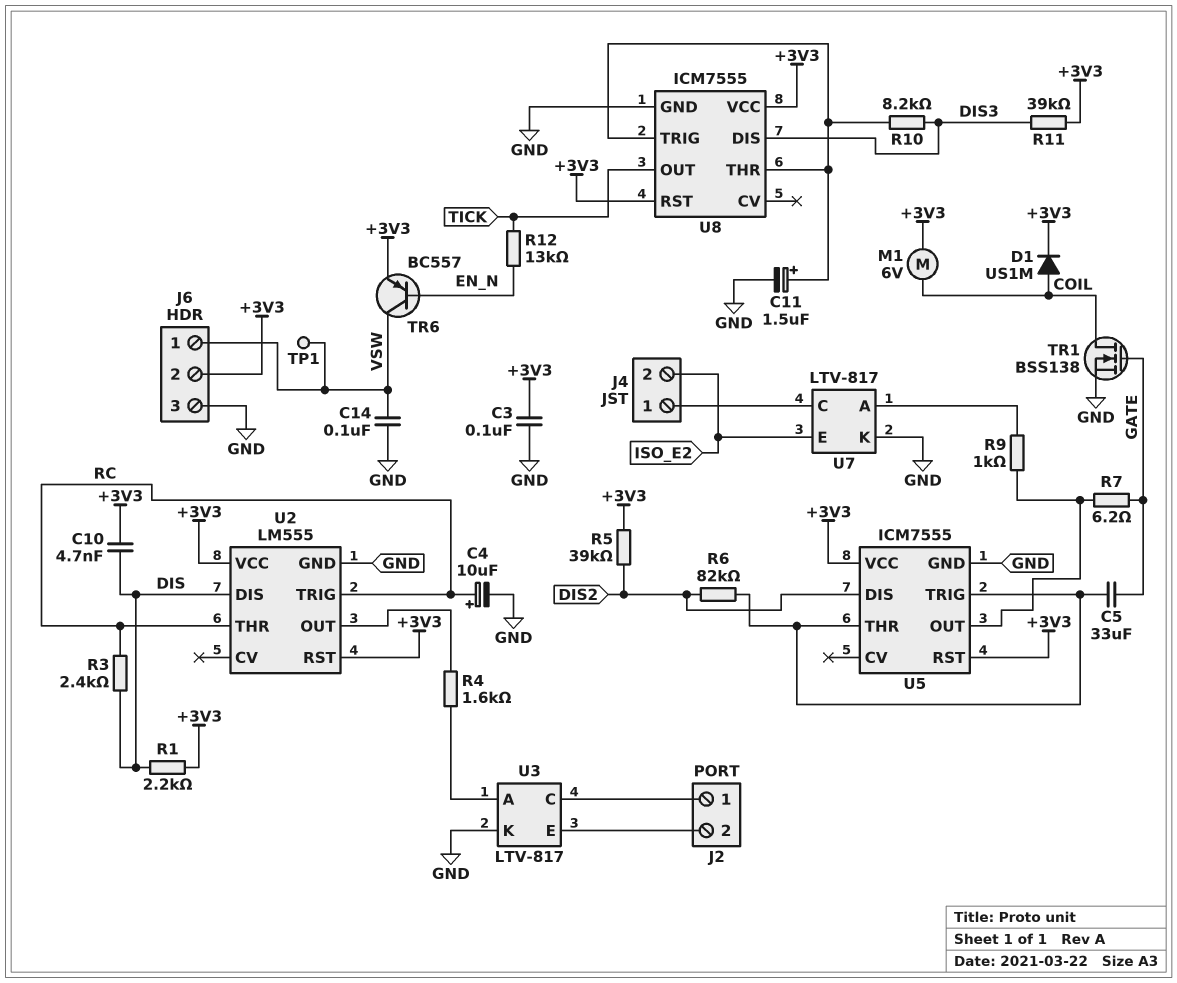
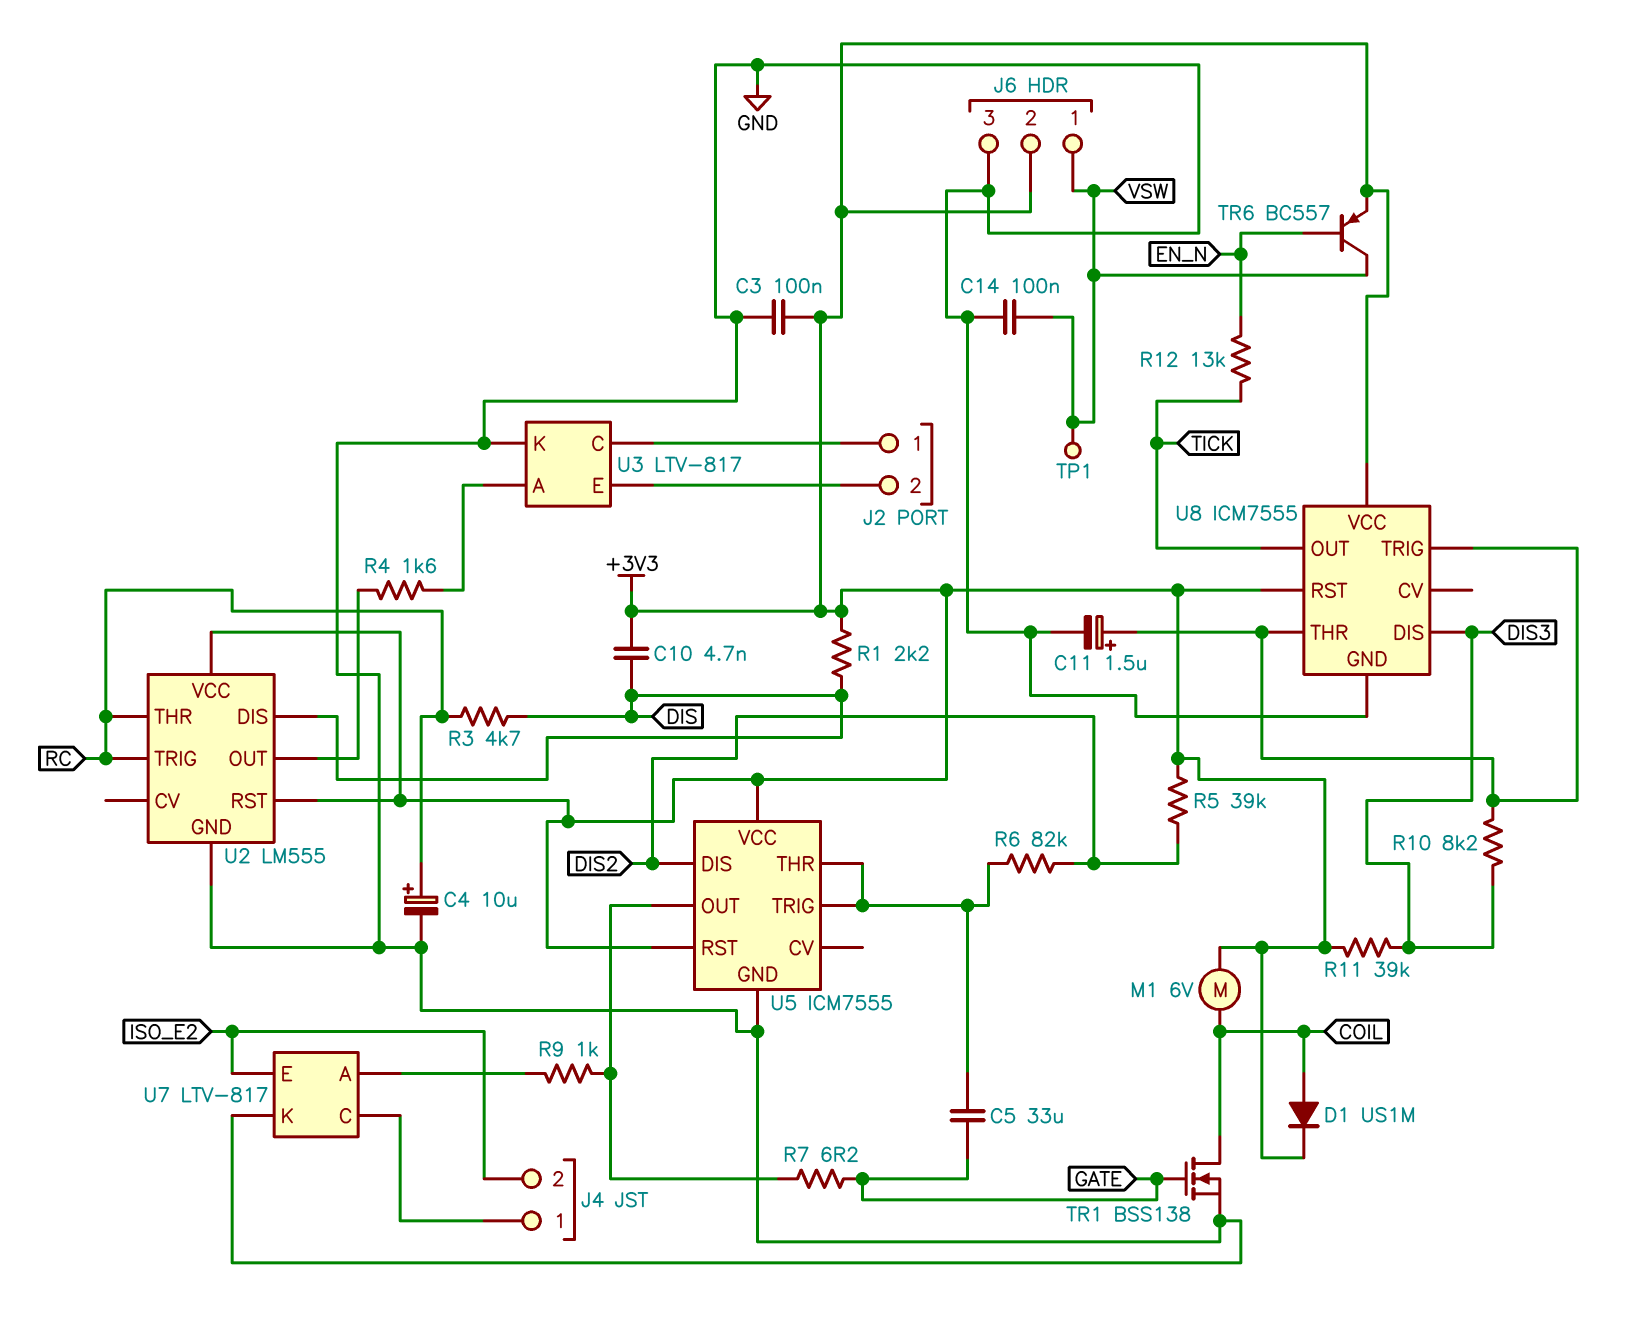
R3: 2.4k (DIS, RC) -> 4.7k (DIS, RC)

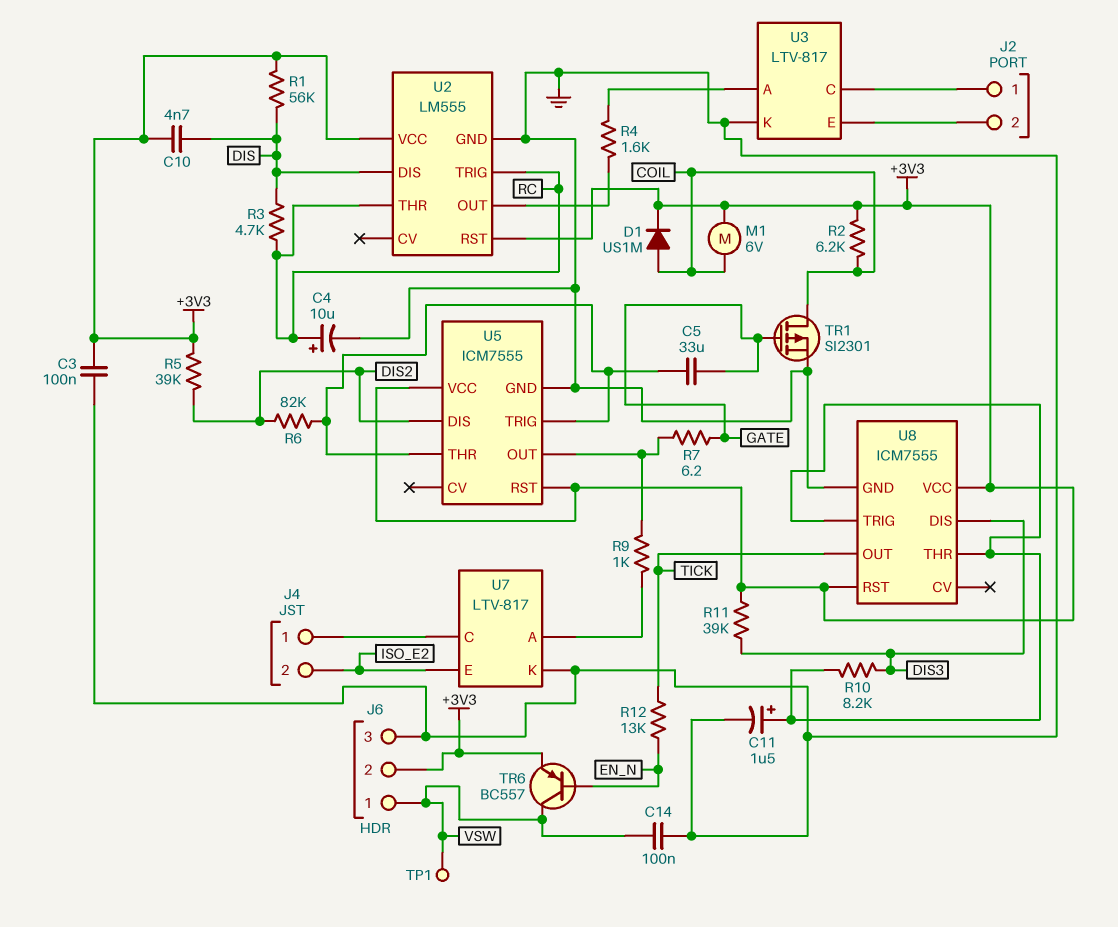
R1: 2.2k (+3V3, DIS) -> 56k (+3V3, DIS)
R2: none -> 6.2k (+3V3, COIL)
TR1: NMOS BSS138 (G GATE, D COIL, S GND) -> PMOS SI2301 (G GATE, D COIL, S GND)

